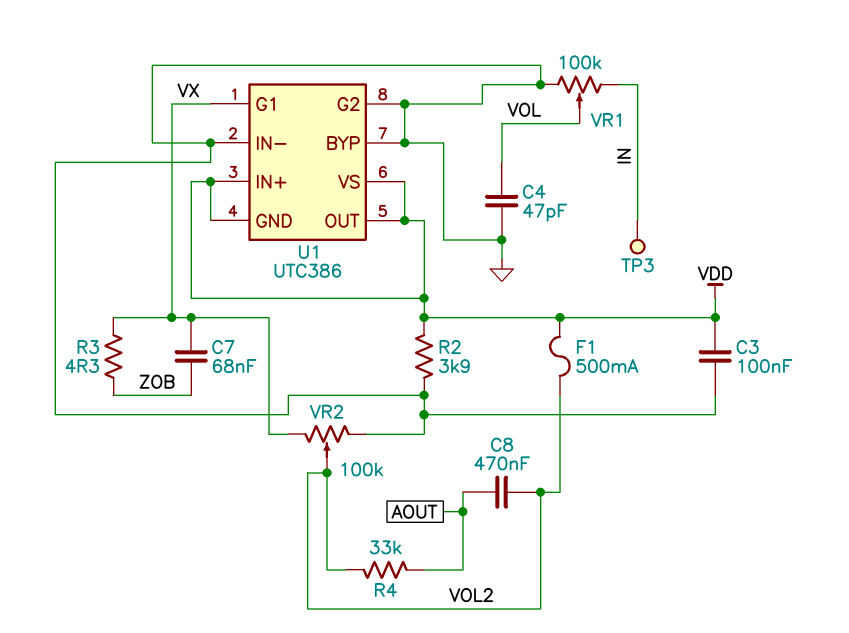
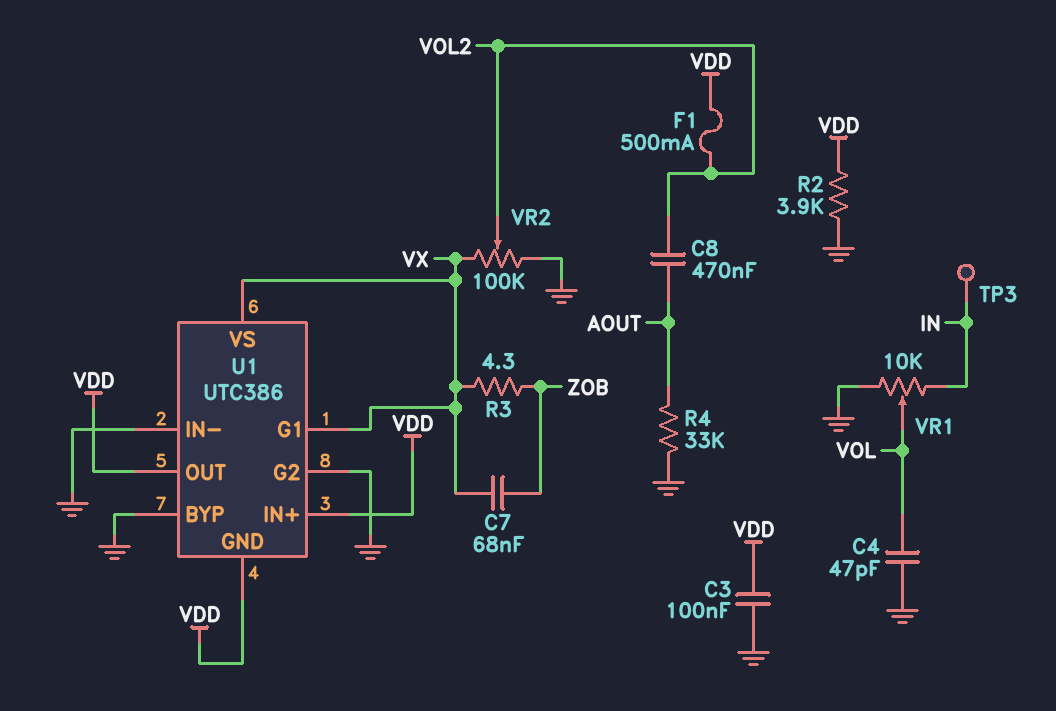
R4: 33k (AOUT, VOL2) -> 33k (AOUT, GND)
U1 pin VS: VDD -> VX
VR1: 100k (GND, IN, wiper VOL) -> 10k (GND, IN, wiper VOL)

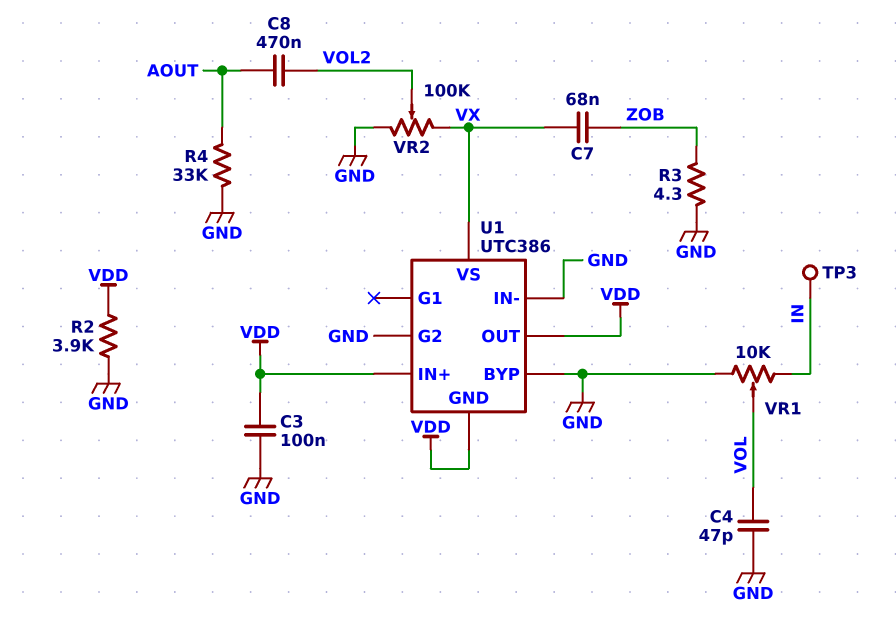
F1: 500mA (VDD, VOL2) -> none
R3: 4.3 (VX, ZOB) -> 4.3 (GND, ZOB)
U1 pin G1: VX -> none

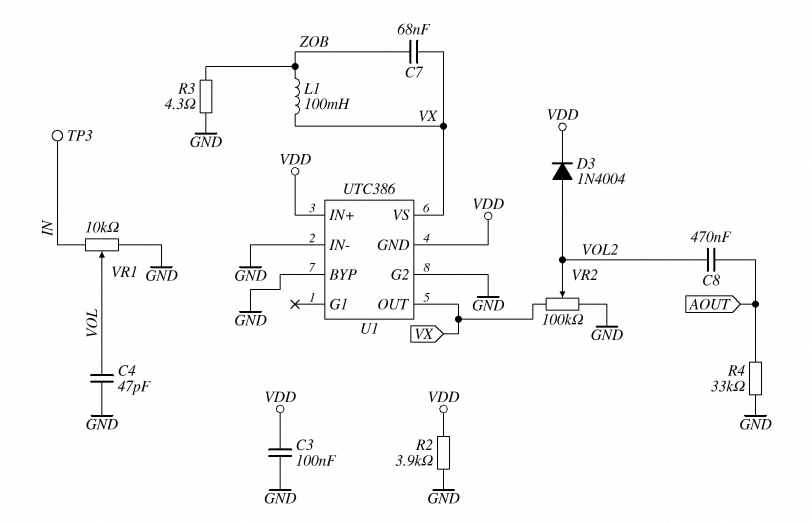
D3: none -> diode 1N4004 (A VOL2, K VDD)
L1: none -> 100mH (VX, ZOB)
U1 pin OUT: VDD -> VX

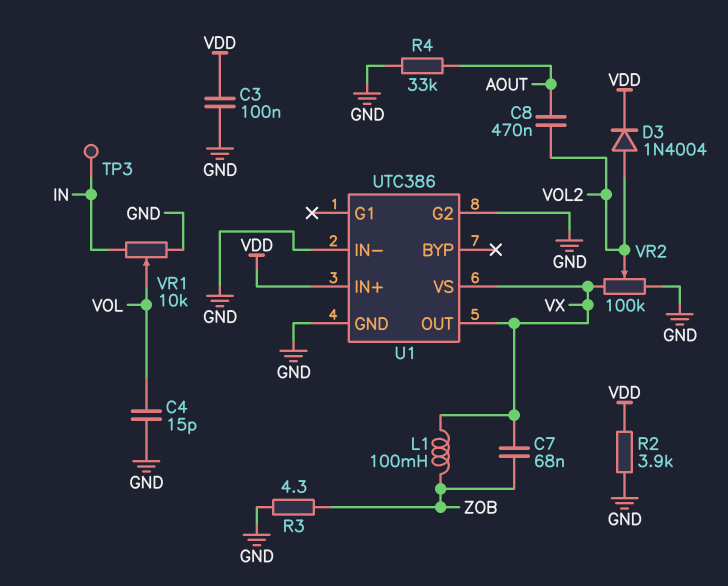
C4: 47pF (GND, VOL) -> 15pF (GND, VOL)
U1 pin BYP: GND -> none
U1 pin GND: VDD -> GND

